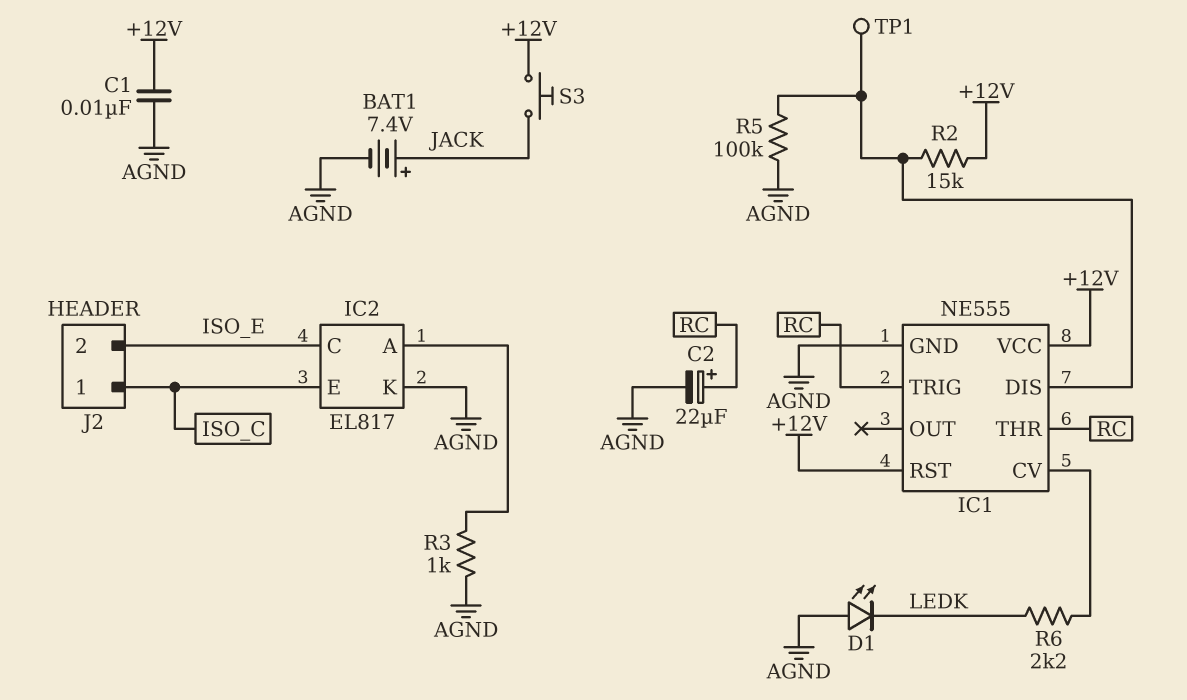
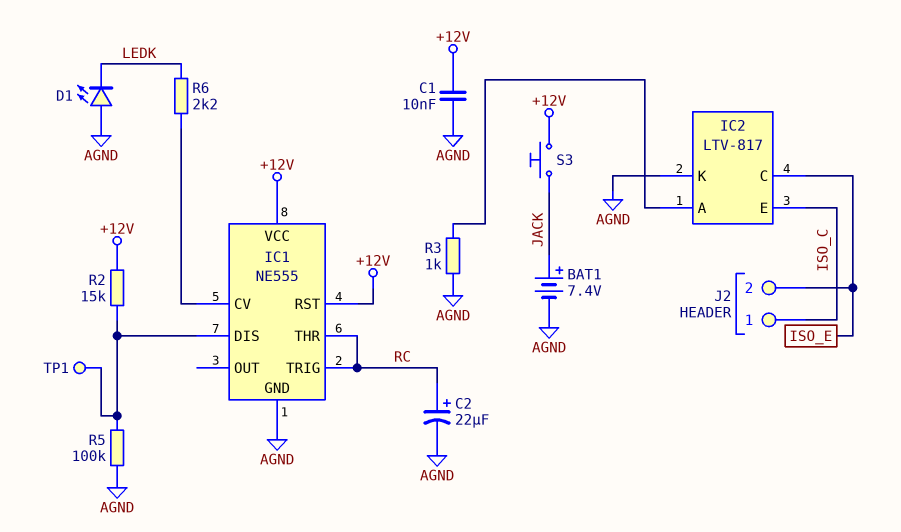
IC2: EL817 -> LTV-817

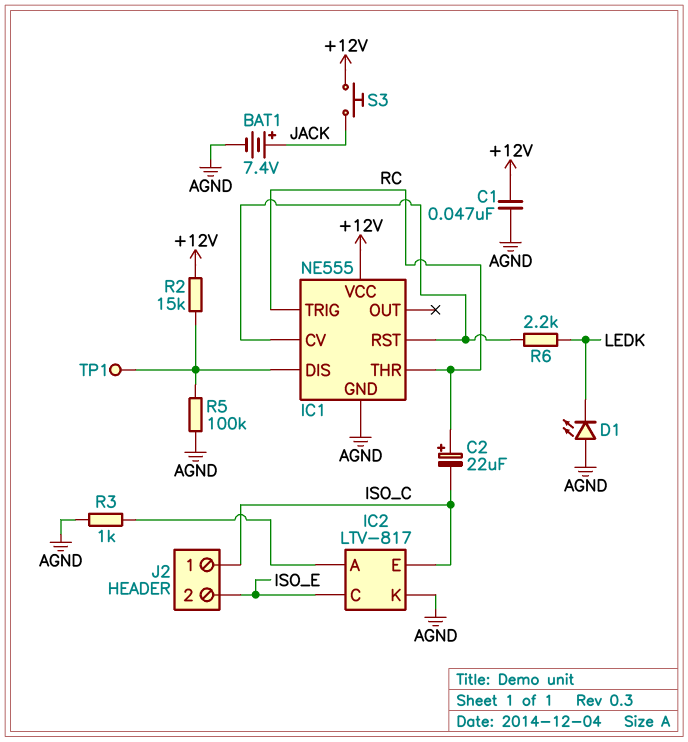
C1: 10nF (+12V, AGND) -> 47nF (+12V, AGND)
C2: 22uF (plus RC, minus AGND) -> 22uF (plus RC, minus ISO_C)
IC1 pin RST: +12V -> IC1/CV

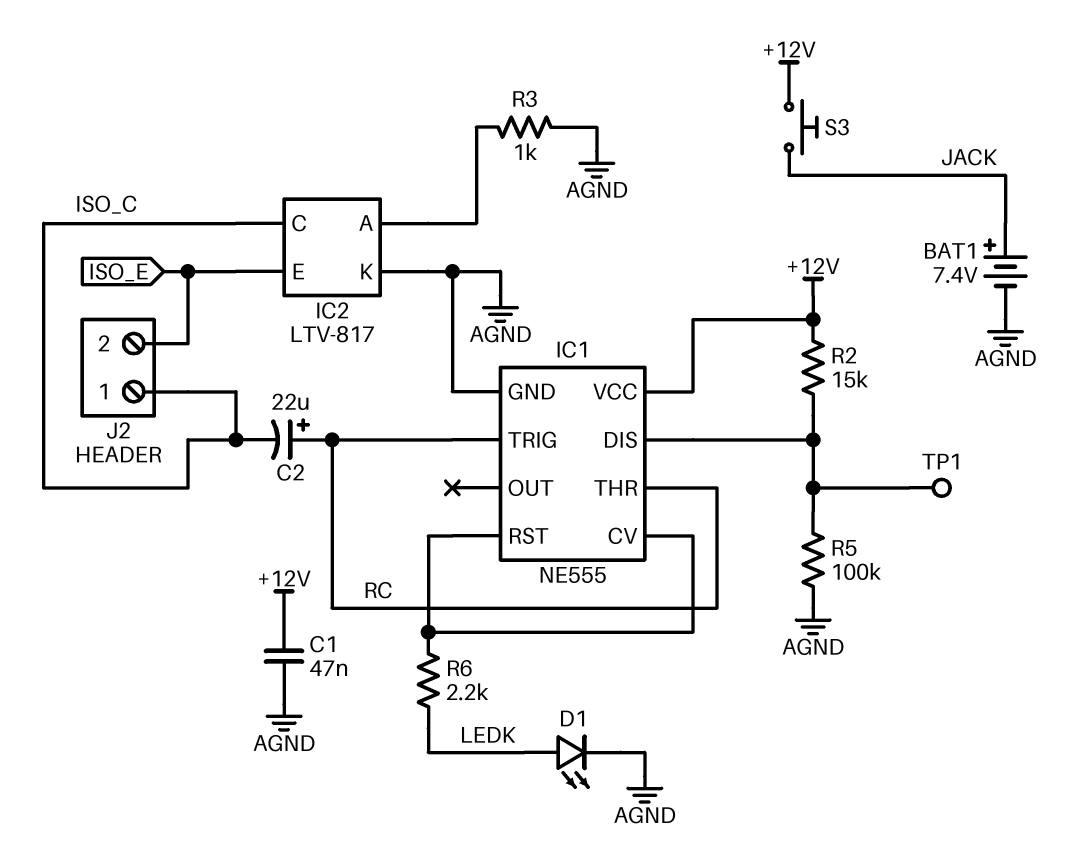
D1: LED (A AGND, K LEDK) -> LED (A LEDK, K AGND)
IC2 pin C: ISO_E -> ISO_C
IC2 pin E: ISO_C -> ISO_E

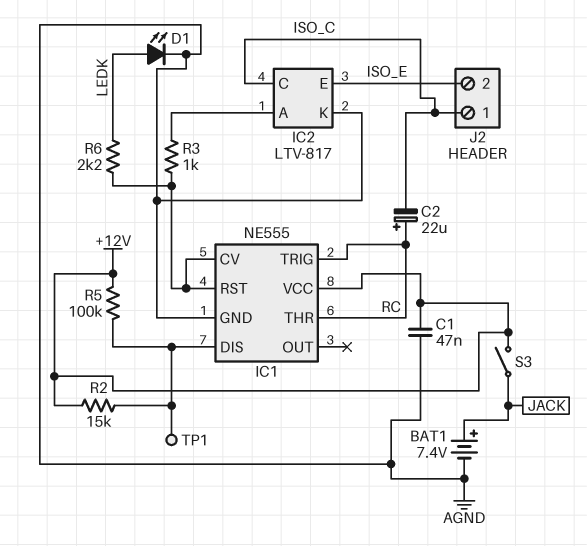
R3: 1k (AGND, IC2/A) -> 1k (IC1/CV, IC2/A)
R5: 100k (AGND, IC1/DIS) -> 100k (+12V, IC1/DIS)
S3: button (+12V, JACK) -> switch (+12V, JACK)

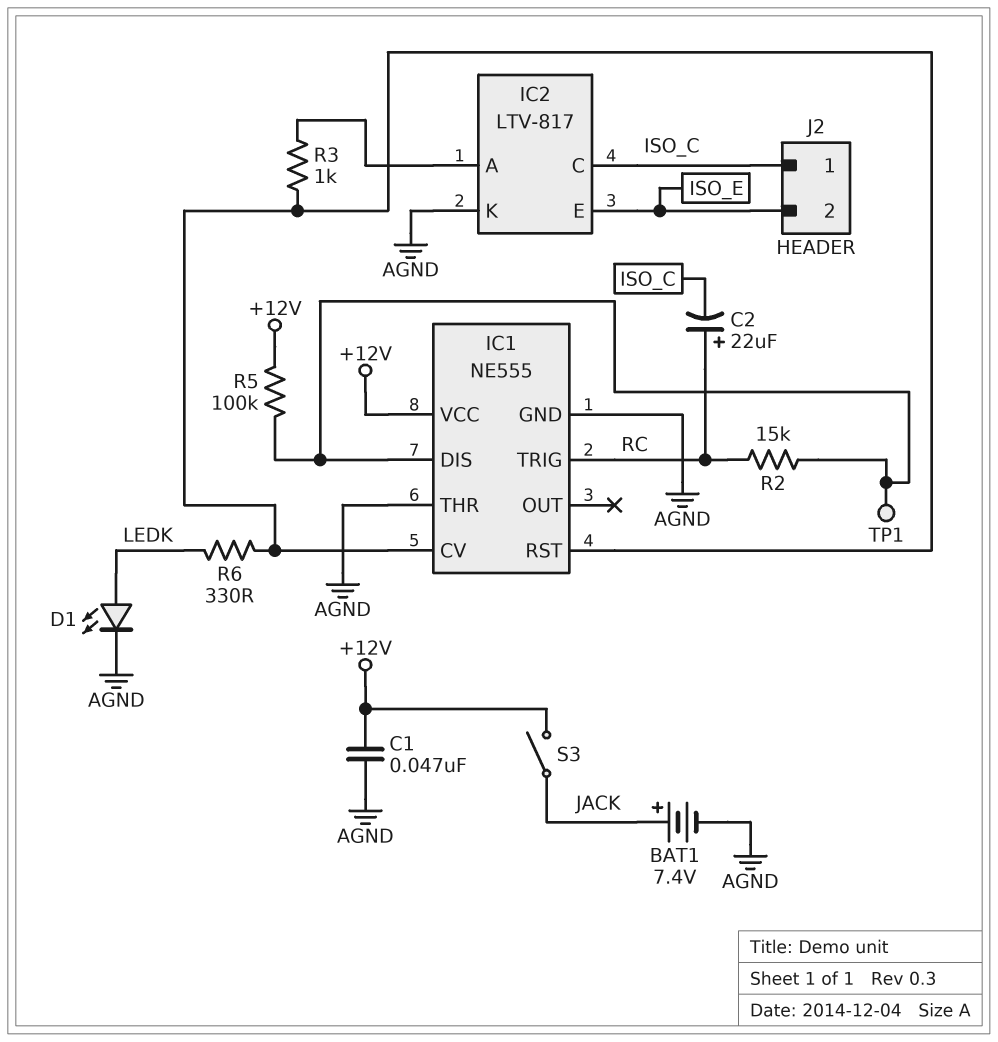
IC1 pin THR: RC -> AGND
R2: 15k (+12V, IC1/DIS) -> 15k (IC1/DIS, RC)
R6: 2.2k (IC1/CV, LEDK) -> 330 (IC1/CV, LEDK)

